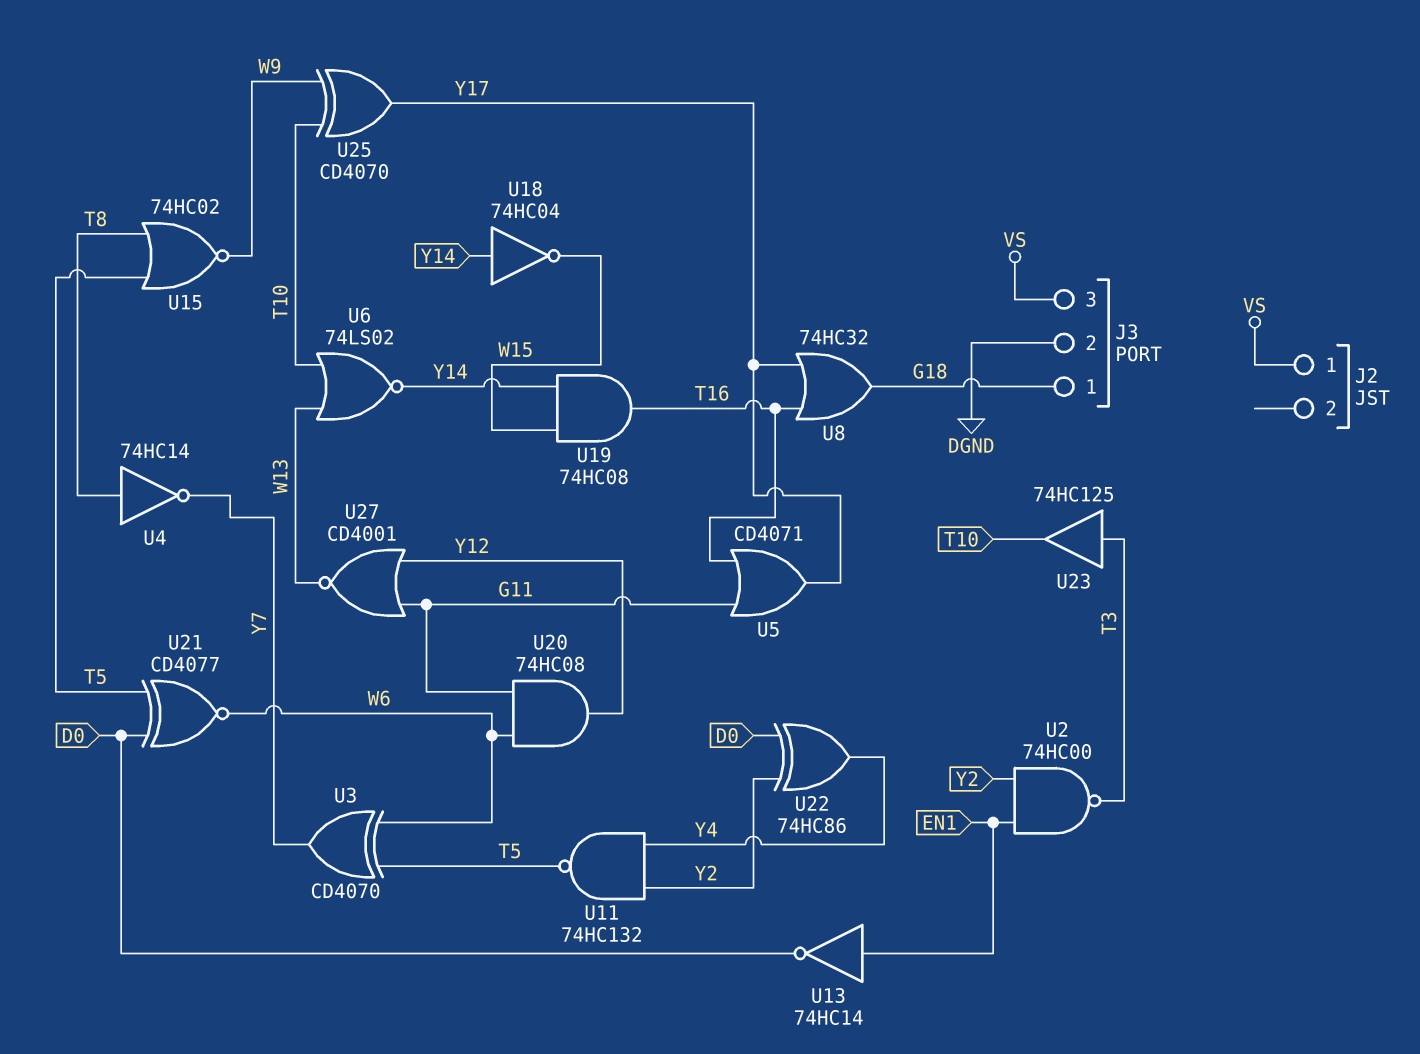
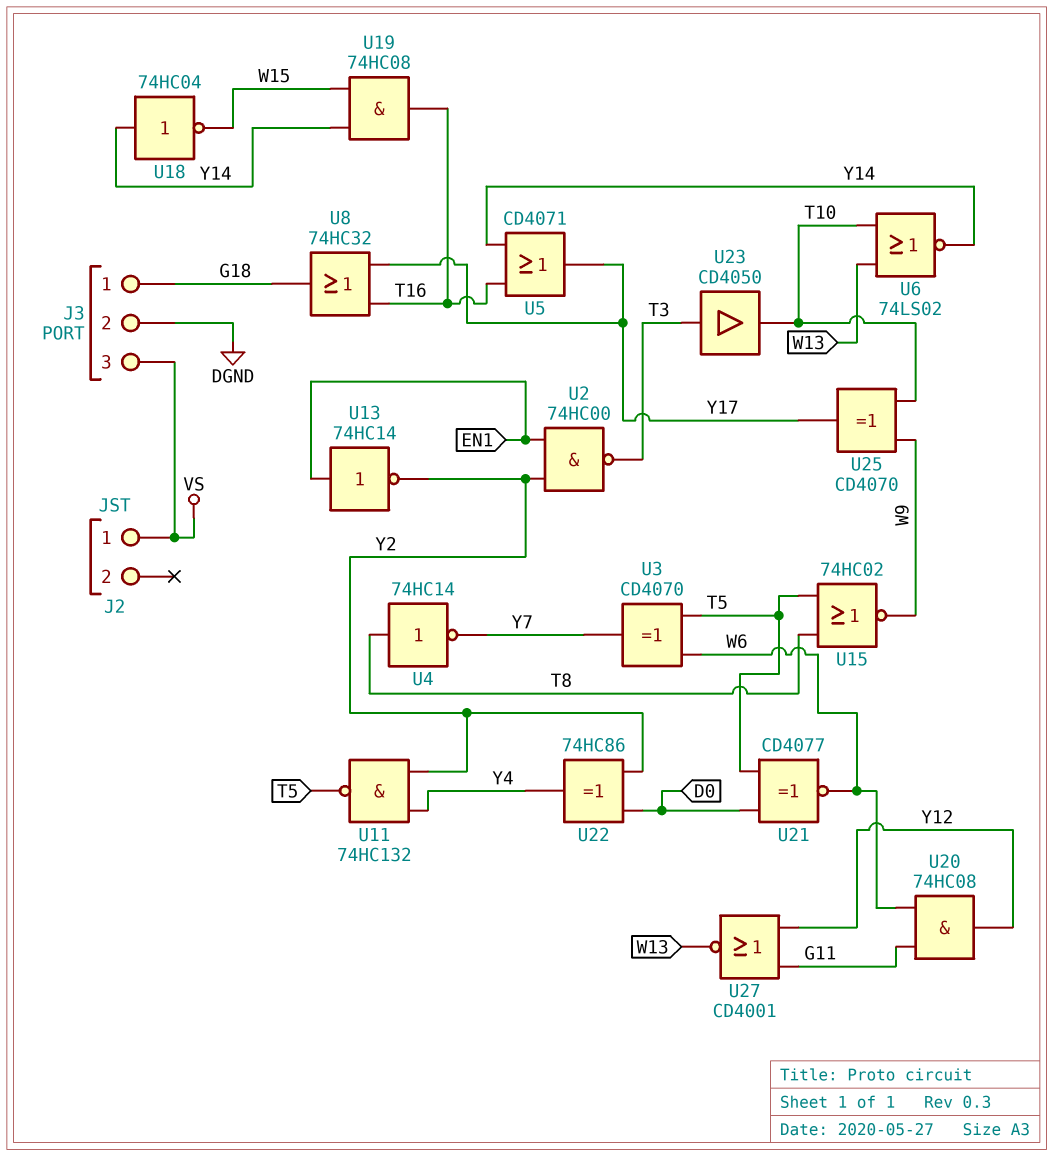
U5: OR CD4071 (in G11, in T16, out Y17) -> OR CD4071 (in T16, in Y14, out Y17)
U13: NOT 74HC14 (in EN1, out D0) -> NOT 74HC14 (in EN1, out Y2)
U23: buffer 74HC125 (in T3, out T10) -> buffer CD4050 (in T3, out T10)

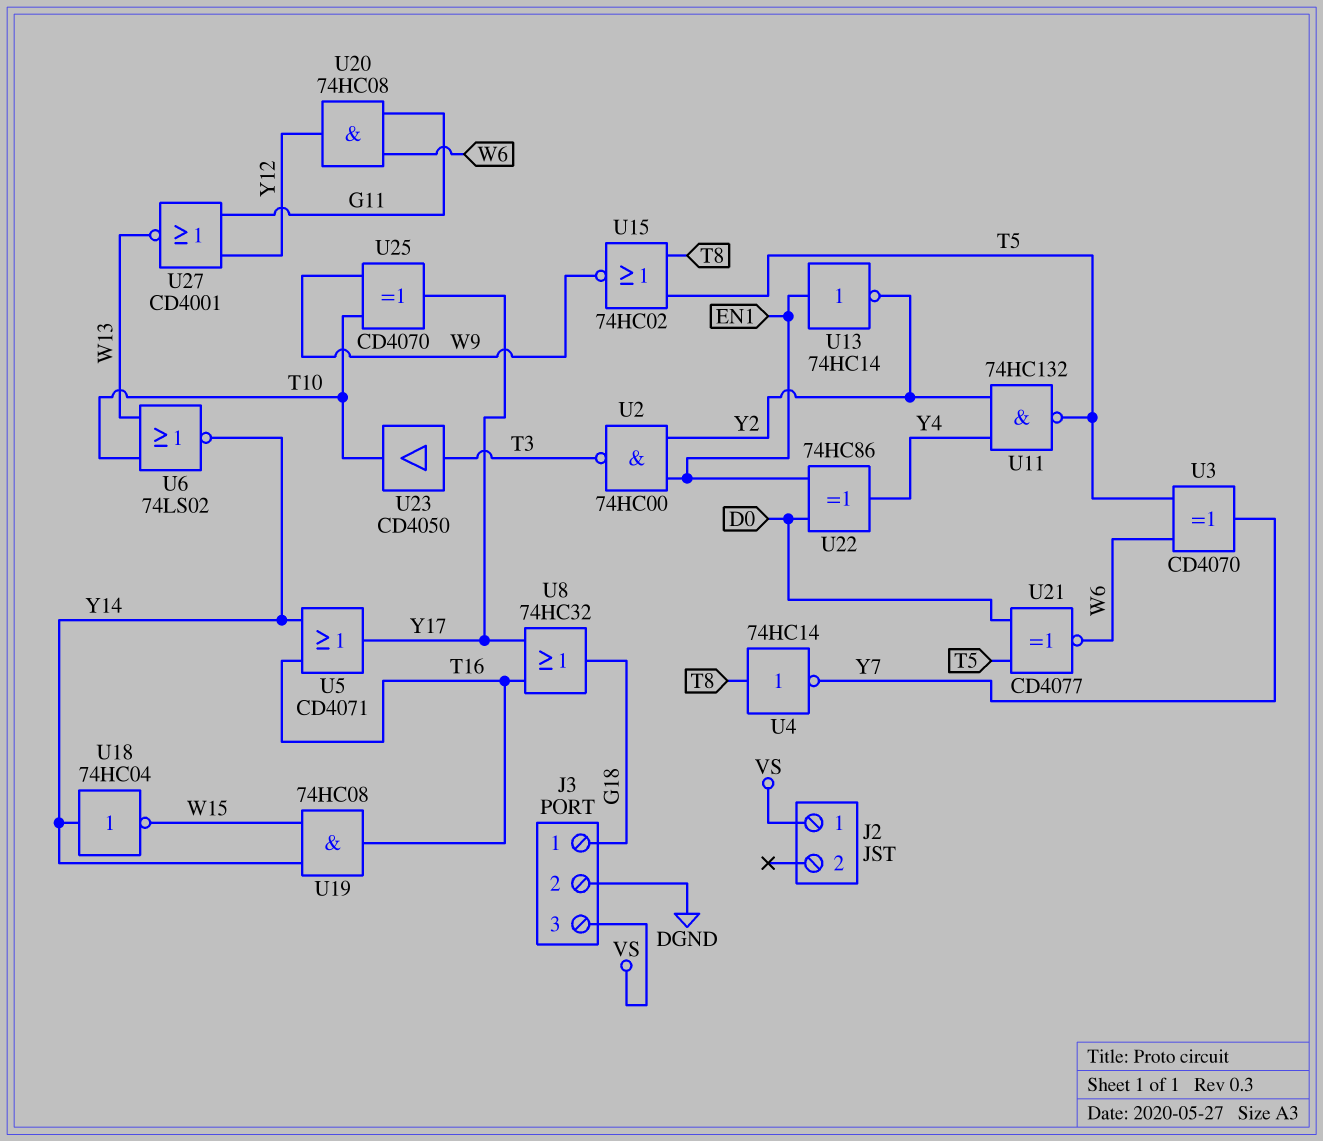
U22: XOR 74HC86 (in D0, in Y2, out Y4) -> XOR 74HC86 (in D0, in EN1, out Y4)

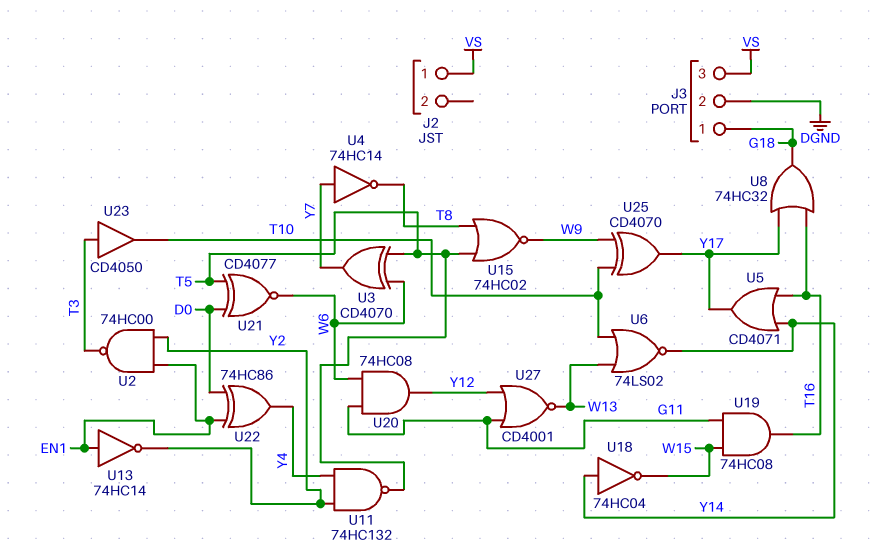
U4: NOT 74HC14 (in T8, out Y7) -> NOT 74HC14 (in Y7, out T8)
U19: AND 74HC08 (in W15, in Y14, out T16) -> AND 74HC08 (in G11, in W15, out T16)

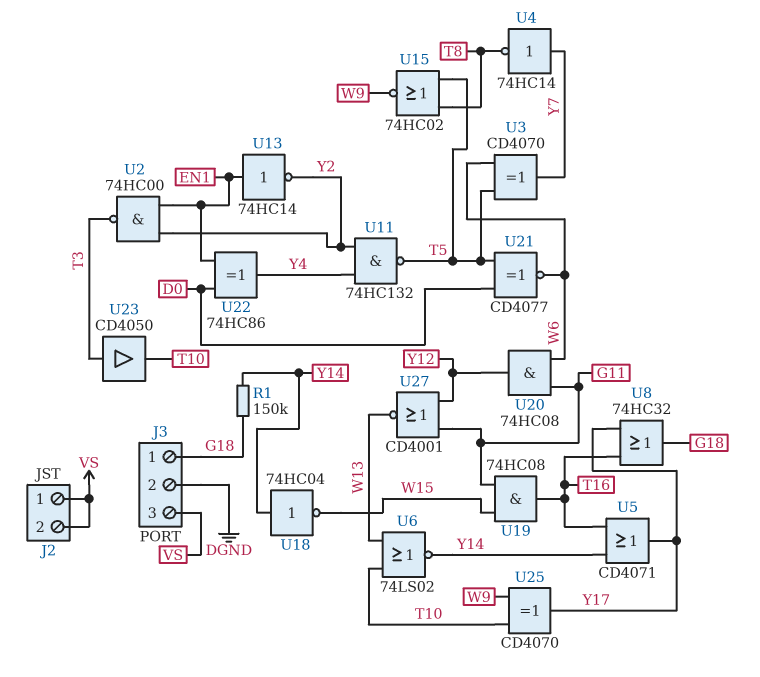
J2 pin 2: none -> VS
R1: none -> 150k (G18, Y14)

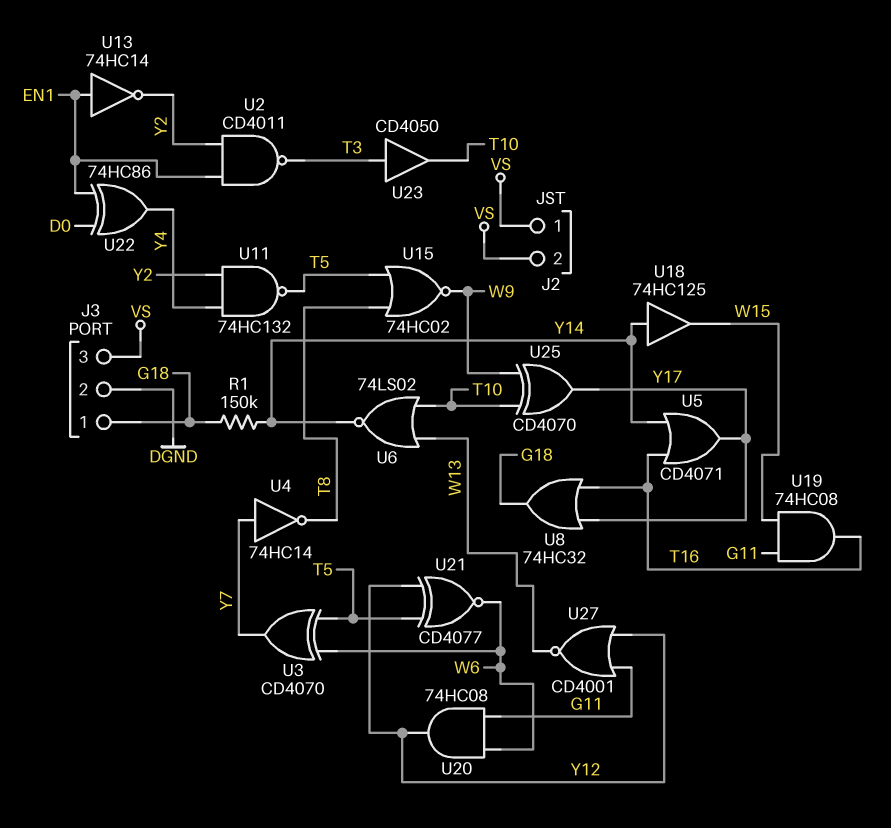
U2: NAND 74HC00 (in EN1, in Y2, out T3) -> NAND CD4011 (in EN1, in Y2, out T3)
U18: NOT 74HC04 (in Y14, out W15) -> buffer 74HC125 (in Y14, out W15)
U21: XNOR CD4077 (in D0, in T5, out W6) -> XNOR CD4077 (in T5, in Y12, out W6)

